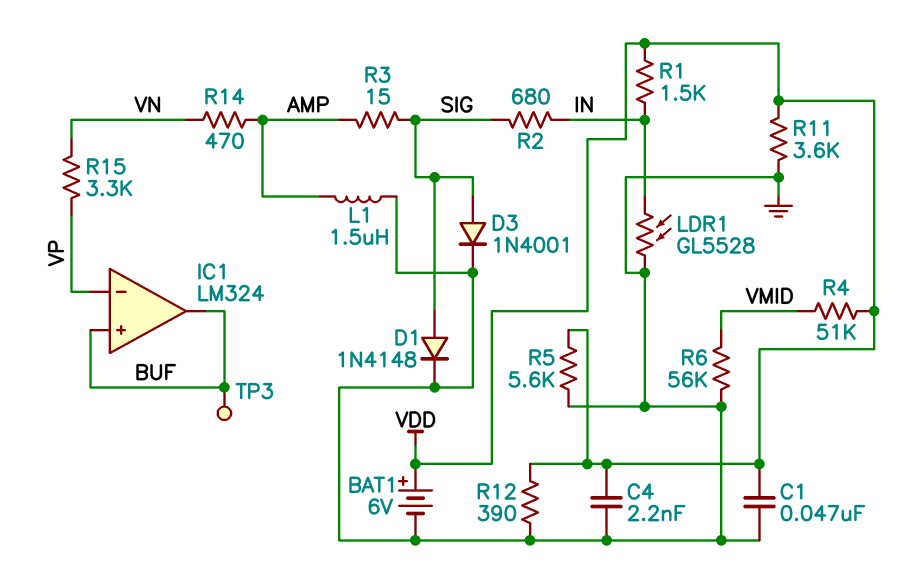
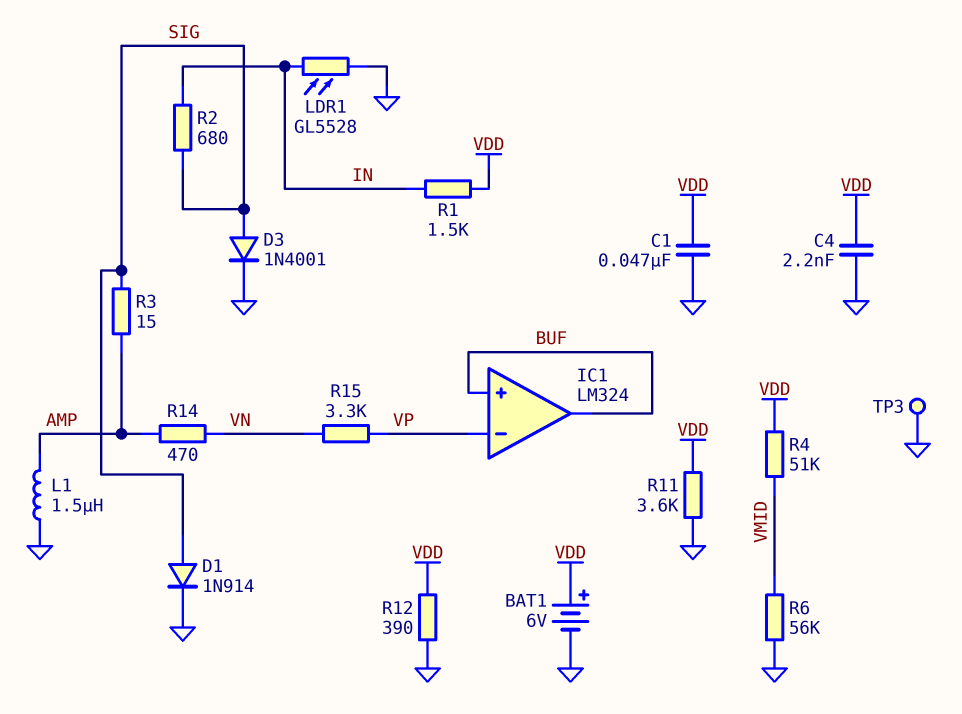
D1: diode 1N4148 (A SIG, K GND) -> diode 1N914 (A SIG, K GND)
R5: 5.6k (GND, VDD) -> none
TP3: test point (BUF) -> test point (GND)

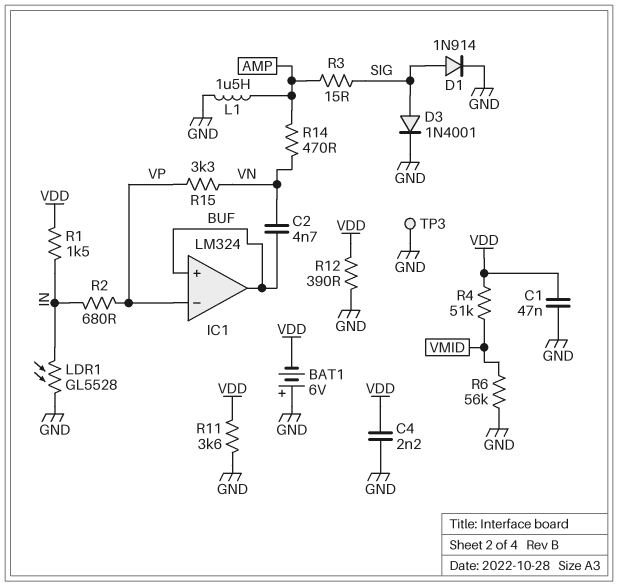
BAT1: 6V (plus VDD, minus GND) -> 6V (plus GND, minus VDD)
C2: none -> 4.7nF (BUF, VN)
R2: 680 (IN, SIG) -> 680 (IN, VP)

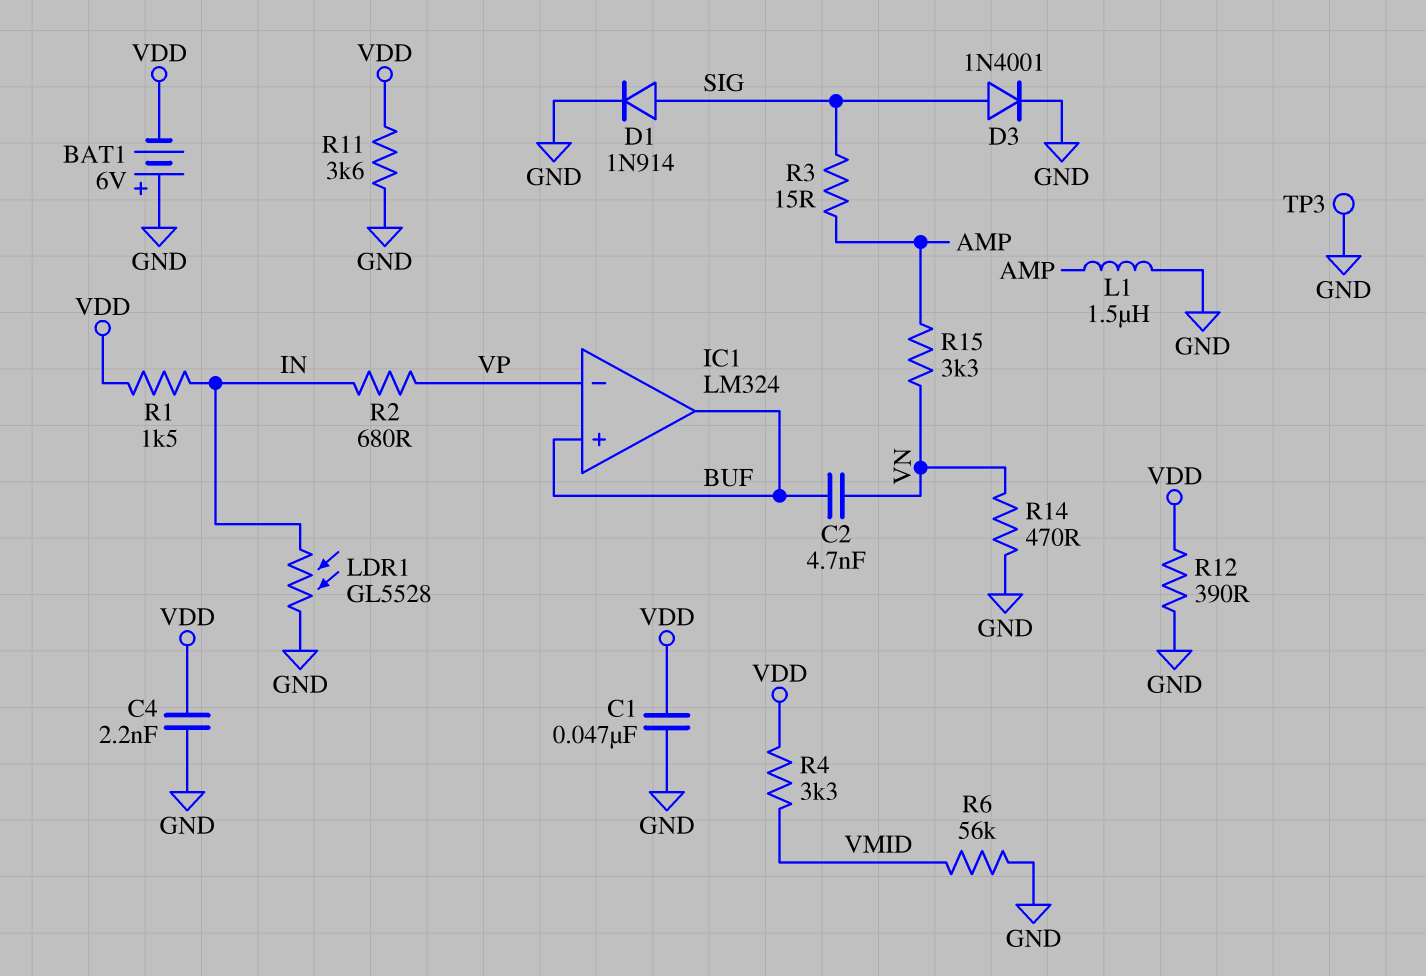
R4: 51k (VDD, VMID) -> 3.3k (VDD, VMID)
R14: 470 (AMP, VN) -> 470 (GND, VN)
R15: 3.3k (VN, VP) -> 3.3k (AMP, VN)

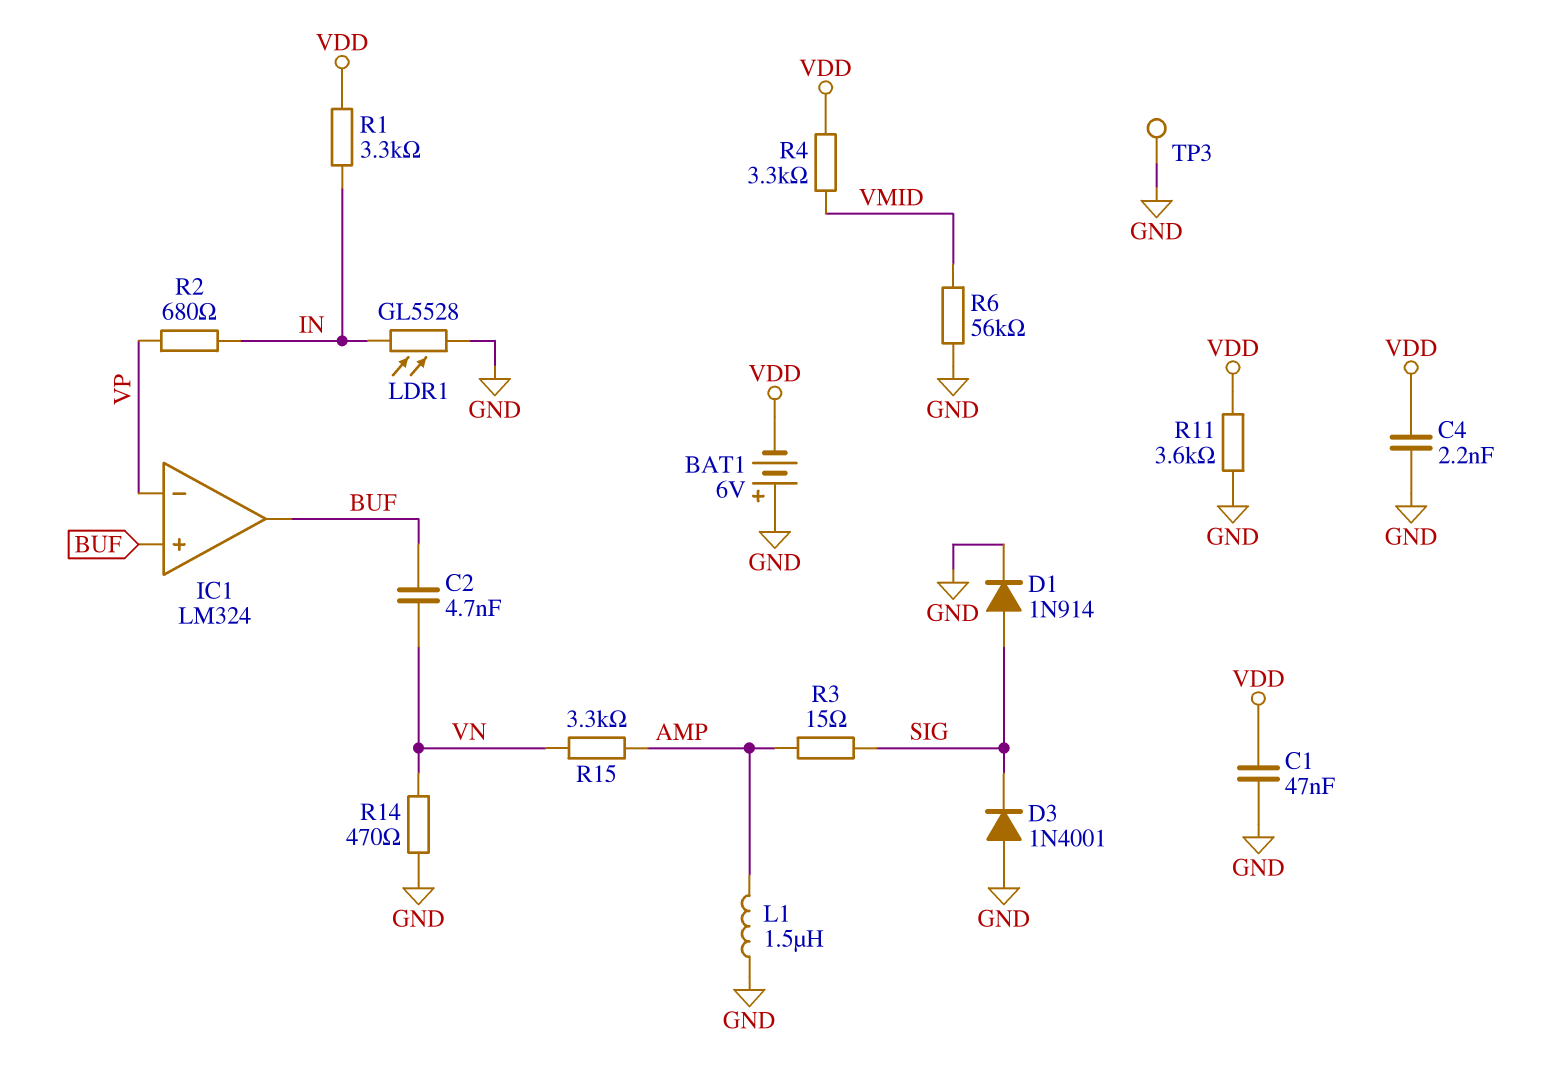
D3: diode 1N4001 (A SIG, K GND) -> diode 1N4001 (A GND, K SIG)
R1: 1.5k (IN, VDD) -> 3.3k (IN, VDD)
R12: 390 (GND, VDD) -> none

